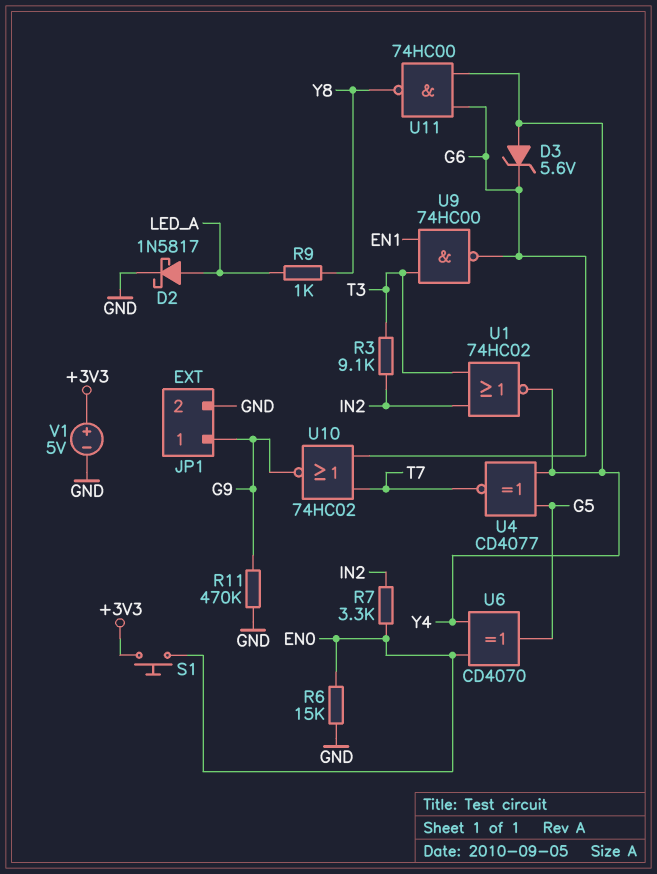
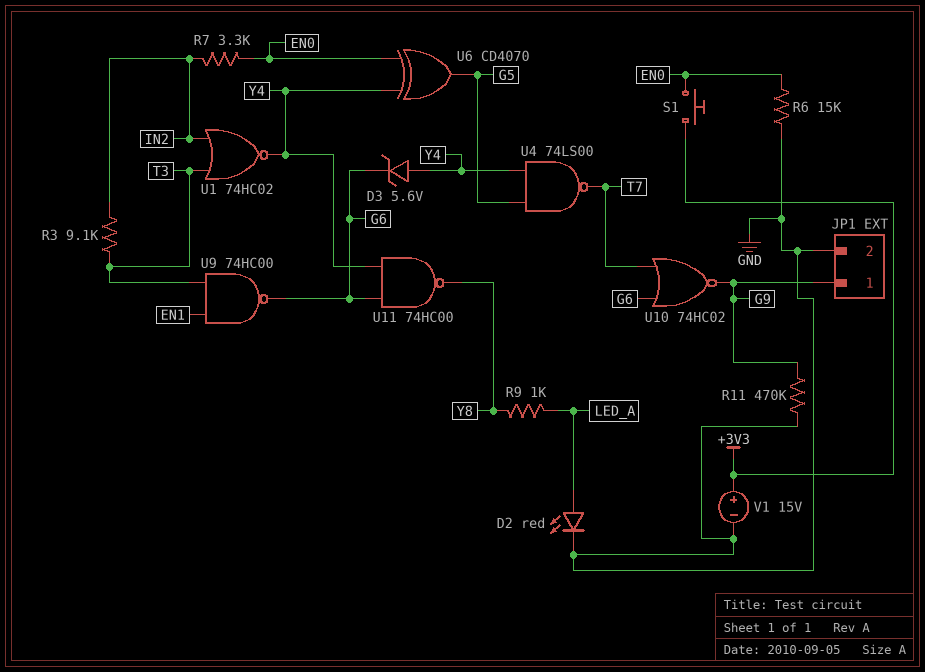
D2: schottky 1N5817 (A LED_A, K GND) -> LED red (A LED_A, K GND)
U4: XNOR CD4077 (in G5, in Y4, out T7) -> NAND 74LS00 (in G5, in Y4, out T7)
V1: 5V (plus +3V3, minus GND) -> 15V (plus +3V3, minus GND)

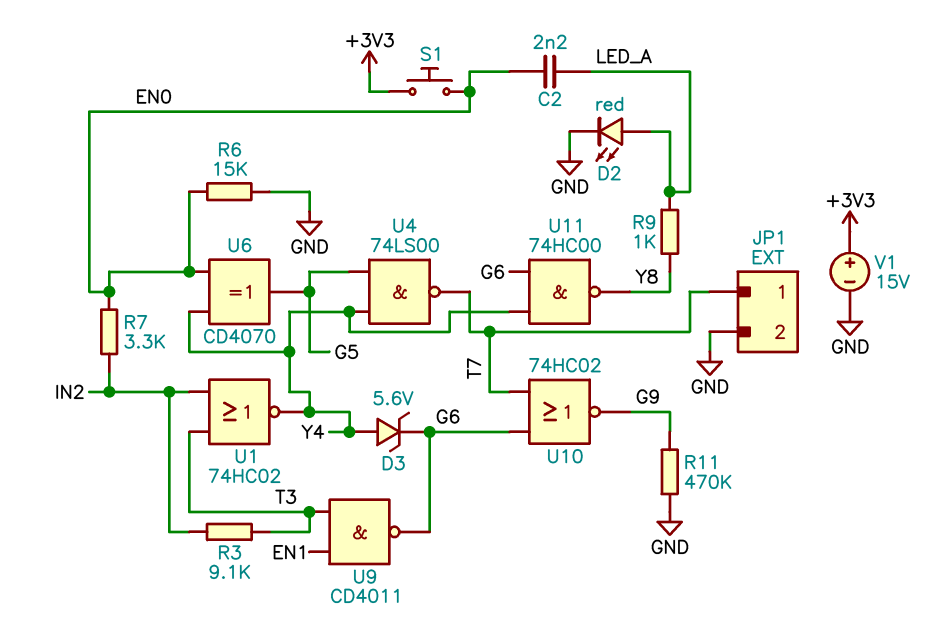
C2: none -> 2.2nF (EN0, LED_A)
JP1 pin 1: G9 -> T7
U9: NAND 74HC00 (in EN1, in T3, out G6) -> NAND CD4011 (in EN1, in T3, out G6)

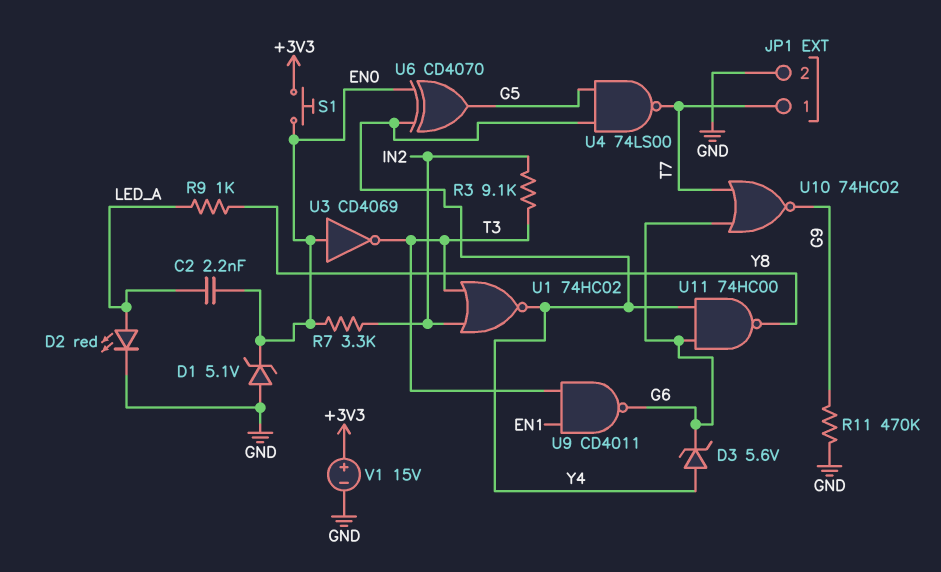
D1: none -> zener 5.1V (A GND, K EN0)
R6: 15k (EN0, GND) -> none
U3: none -> NOT CD4069 (in EN0, out T3)

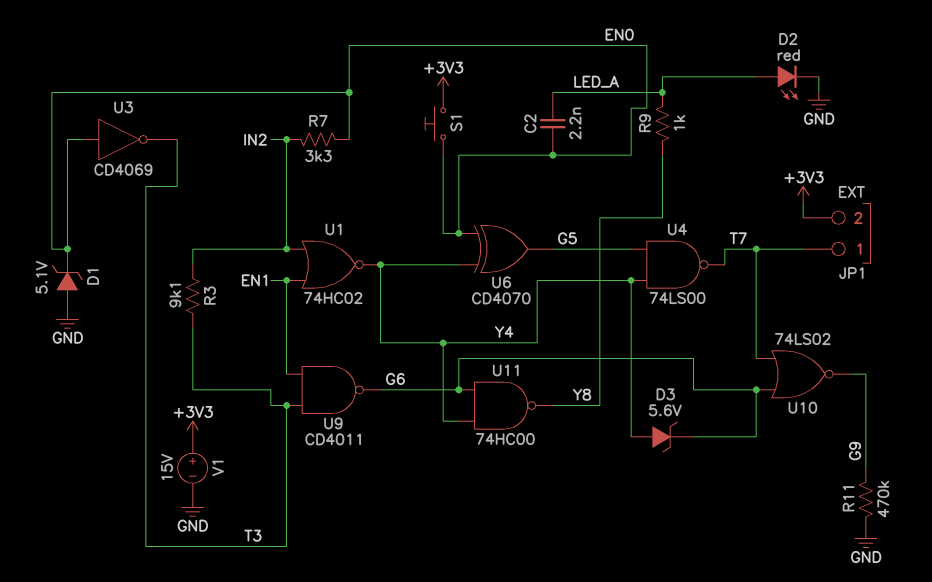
JP1 pin 2: GND -> +3V3
U1: NOR 74HC02 (in IN2, in T3, out Y4) -> NOR 74HC02 (in EN1, in IN2, out Y4)
U10: NOR 74HC02 (in G6, in T7, out G9) -> NOR 74LS02 (in G6, in T7, out G9)

